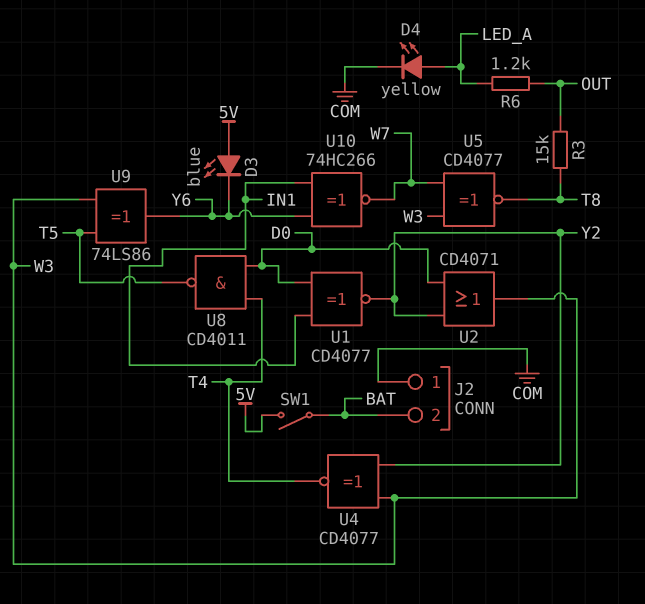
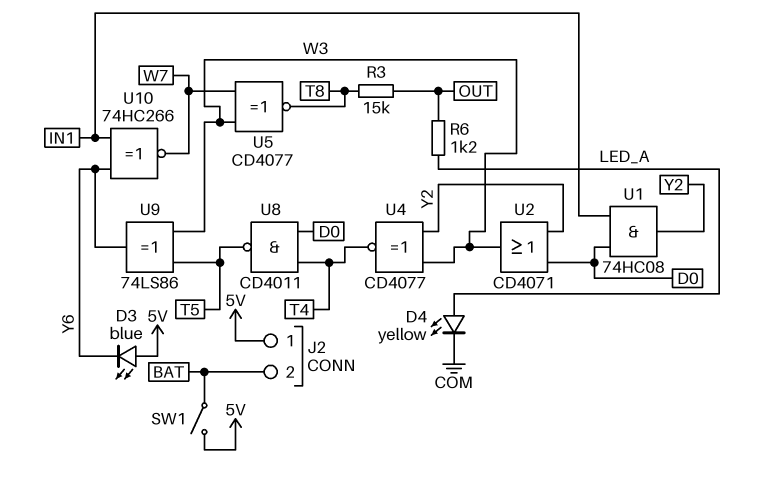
J2 pin 1: COM -> 5V
U1: XNOR CD4077 (in D0, in IN1, out Y2) -> AND 74HC08 (in D0, in IN1, out Y2)

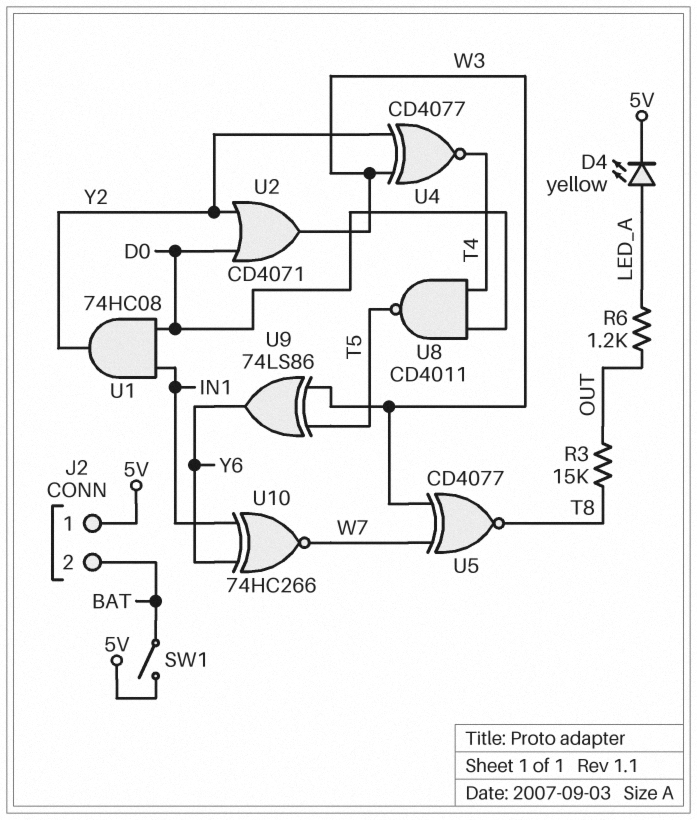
D3: LED blue (A 5V, K Y6) -> none
D4: LED yellow (A LED_A, K COM) -> LED yellow (A LED_A, K 5V)

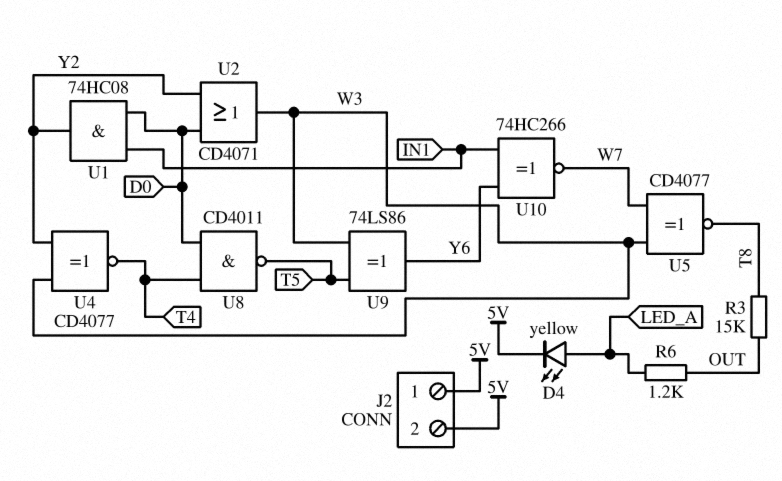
J2 pin 2: BAT -> 5V
SW1: switch (5V, BAT) -> none

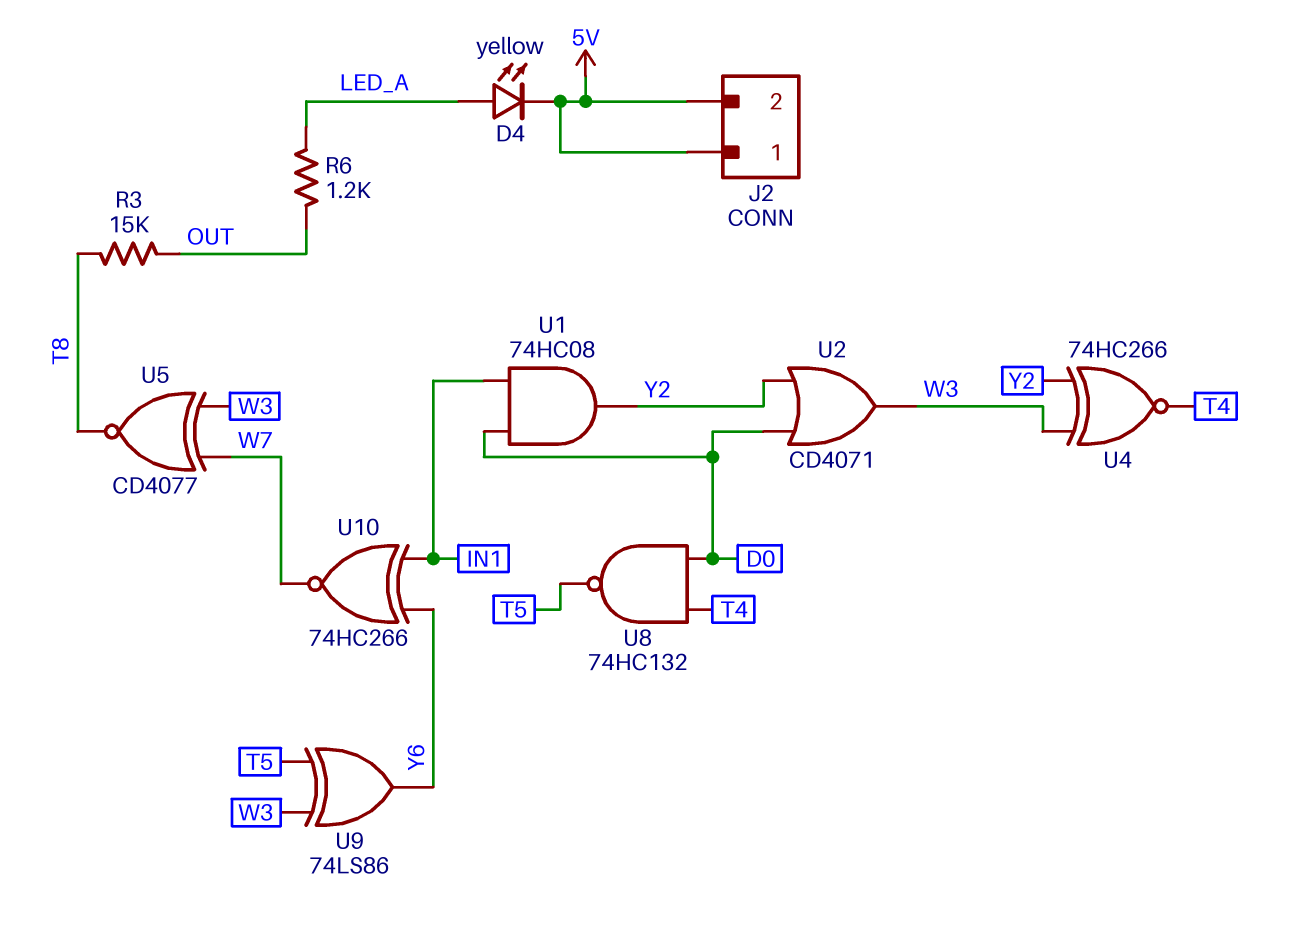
U4: XNOR CD4077 (in W3, in Y2, out T4) -> XNOR 74HC266 (in W3, in Y2, out T4)
U8: NAND CD4011 (in D0, in T4, out T5) -> NAND 74HC132 (in D0, in T4, out T5)

